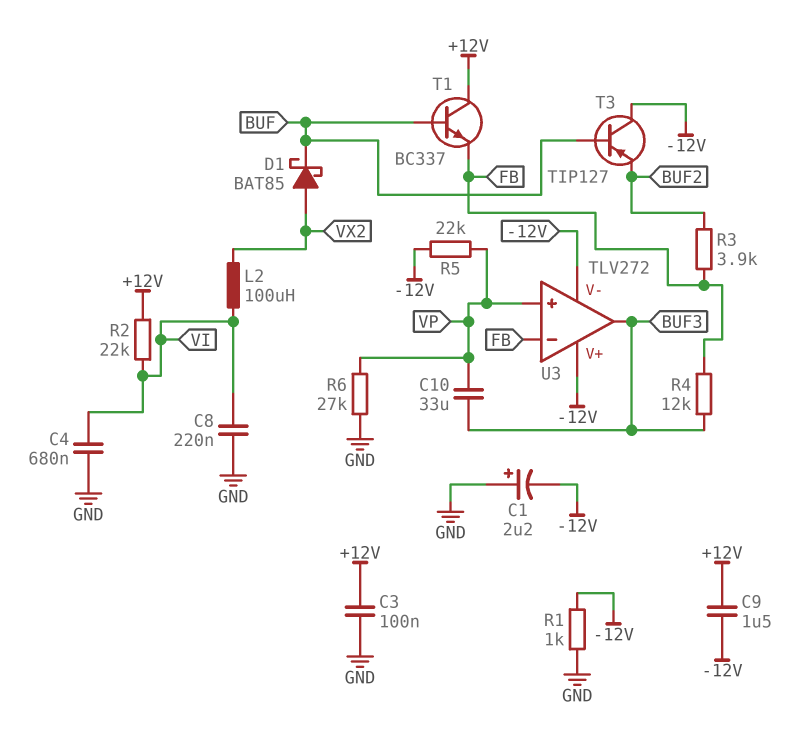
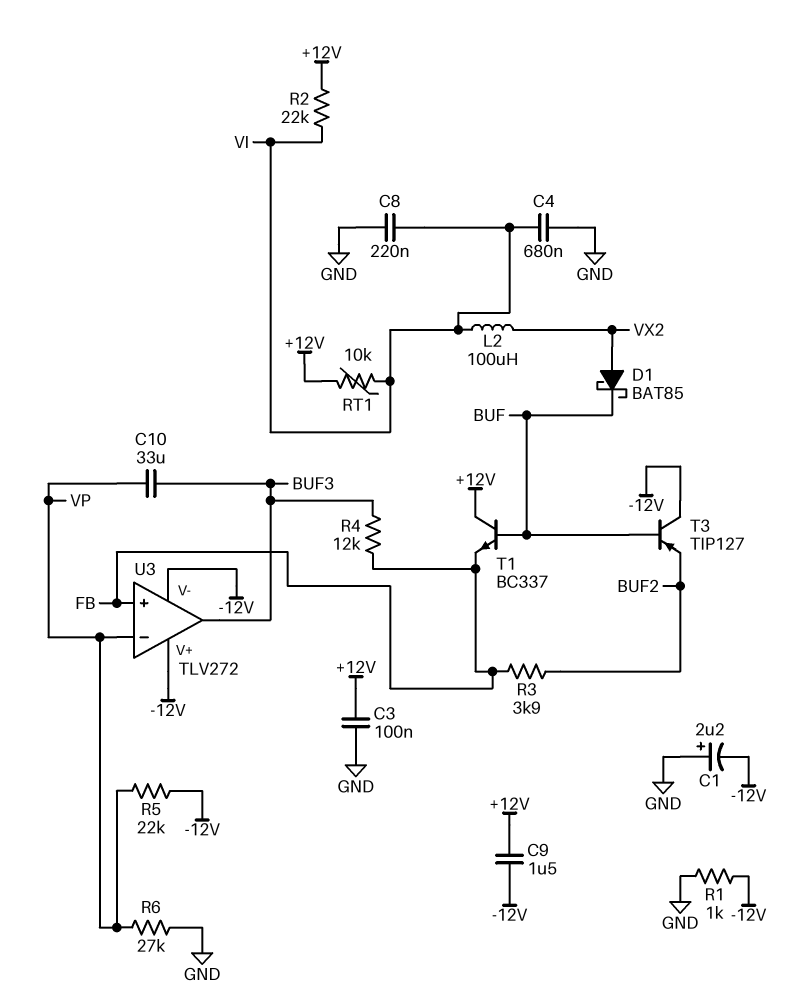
RT1: none -> 10k (+12V, VI)
U3 pin in+: VP -> FB
U3 pin in-: FB -> VP

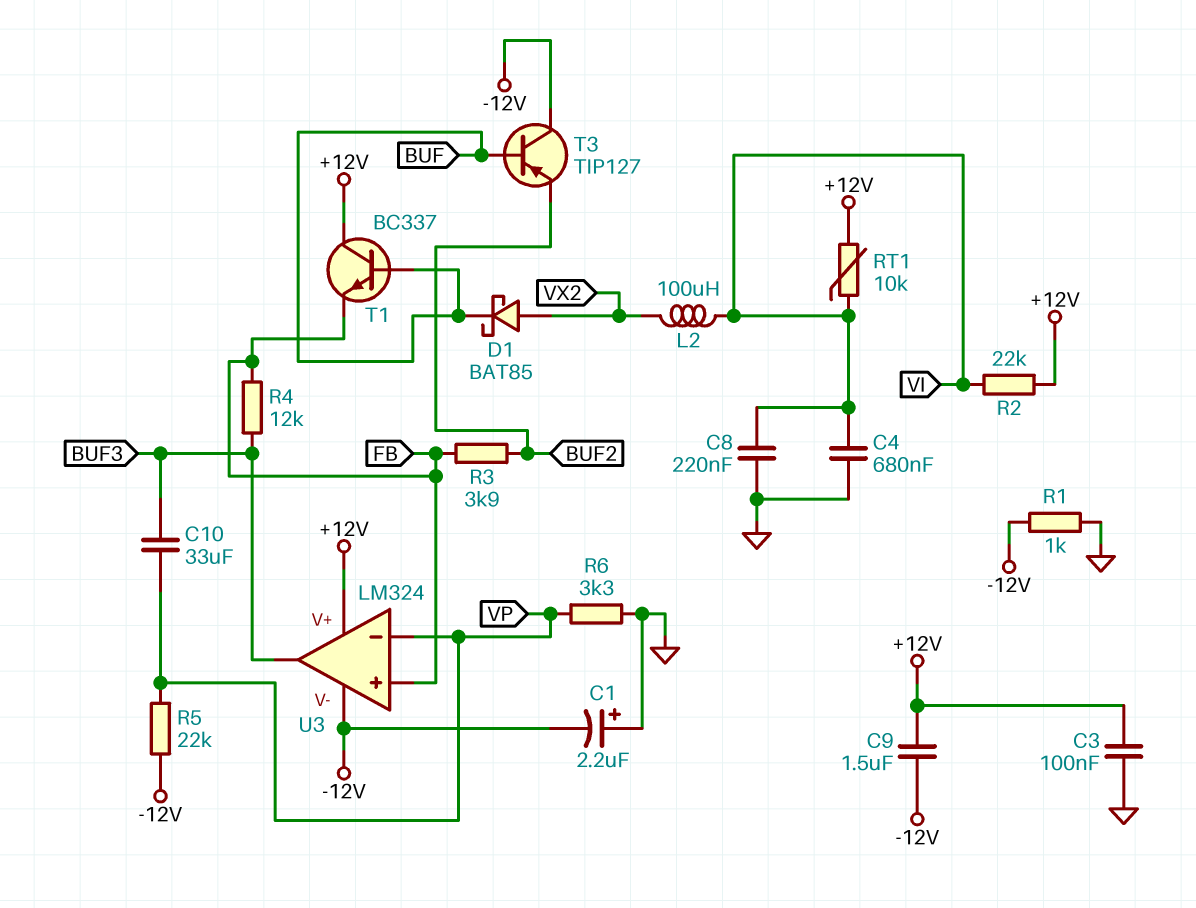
R6: 27k (GND, VP) -> 3.3k (GND, VP)
U3: TLV272 -> LM324
U3 pin V+: -12V -> +12V

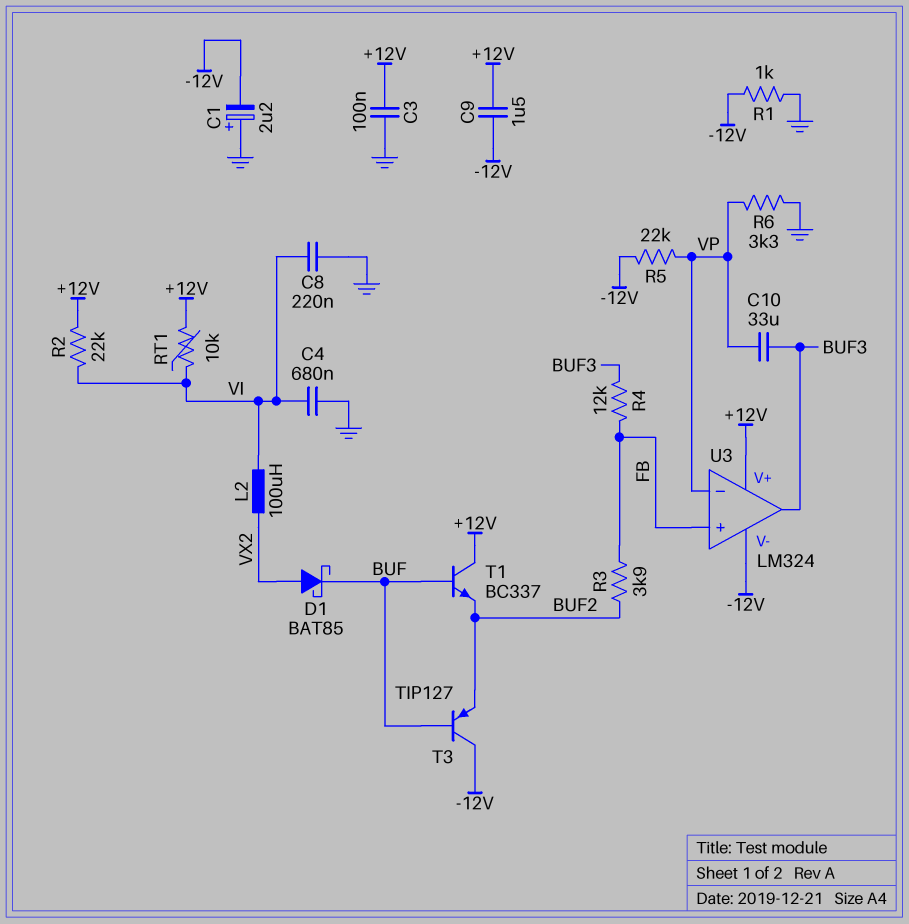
T1: NPN BC337 (B BUF, C +12V, E FB) -> NPN BC337 (B BUF, C +12V, E BUF2)

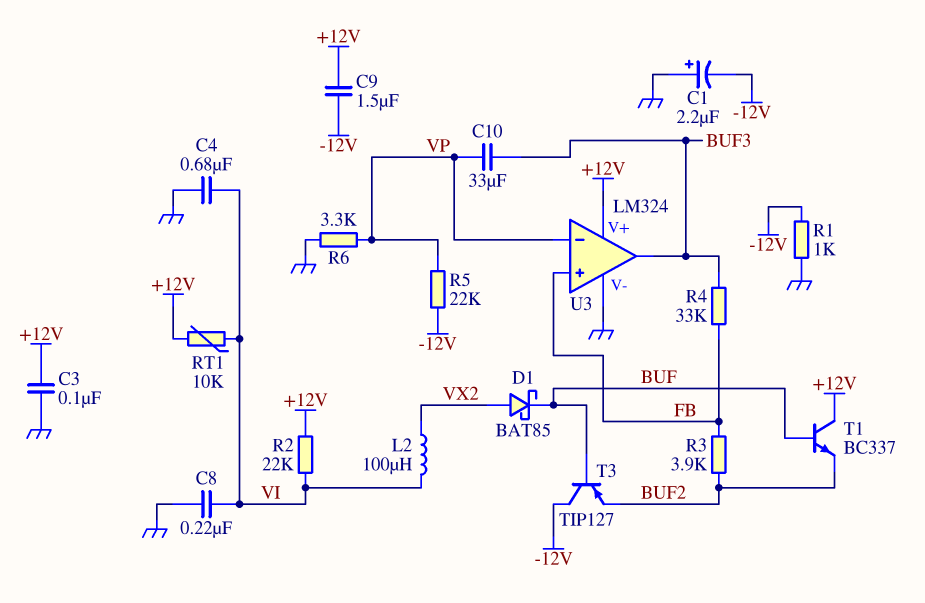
R4: 12k (BUF3, FB) -> 33k (BUF3, FB)
U3 pin V-: -12V -> GND

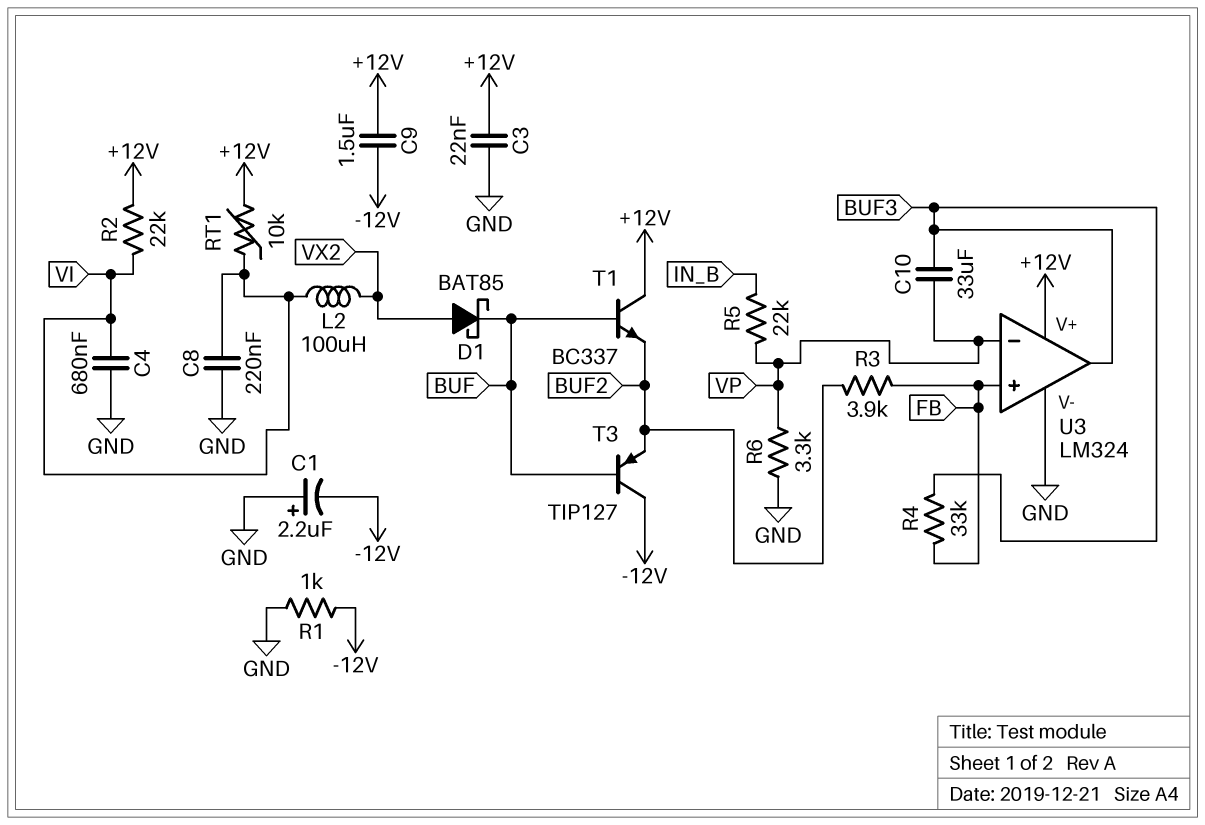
C3: 100nF (+12V, GND) -> 22nF (+12V, GND)
R5: 22k (-12V, VP) -> 22k (IN_B, VP)

